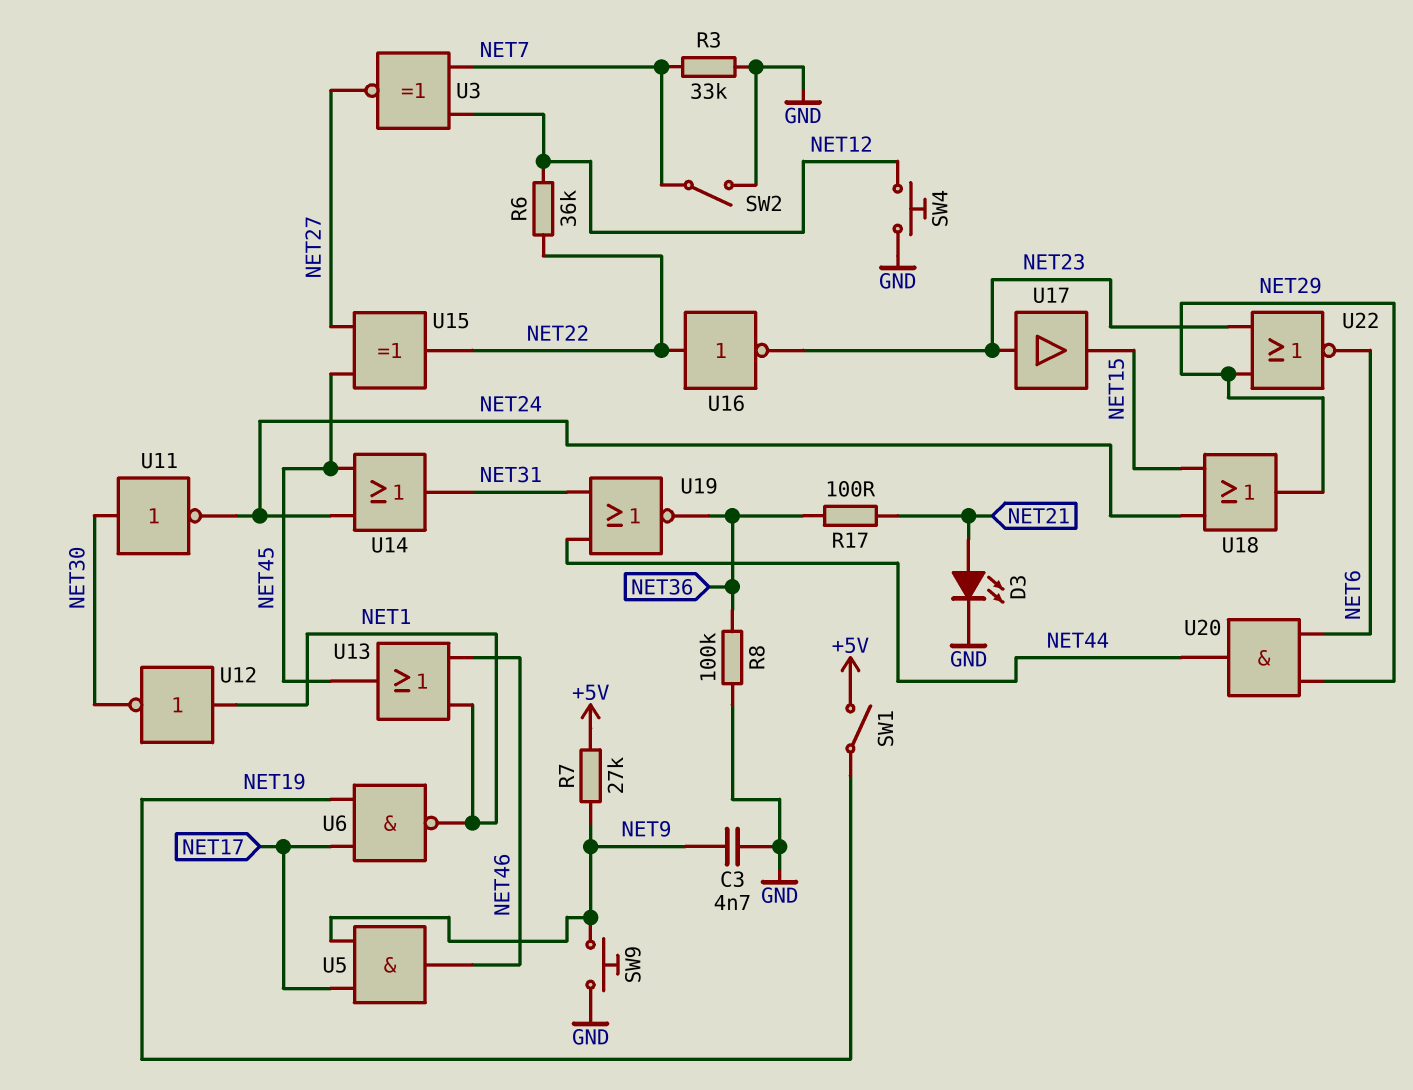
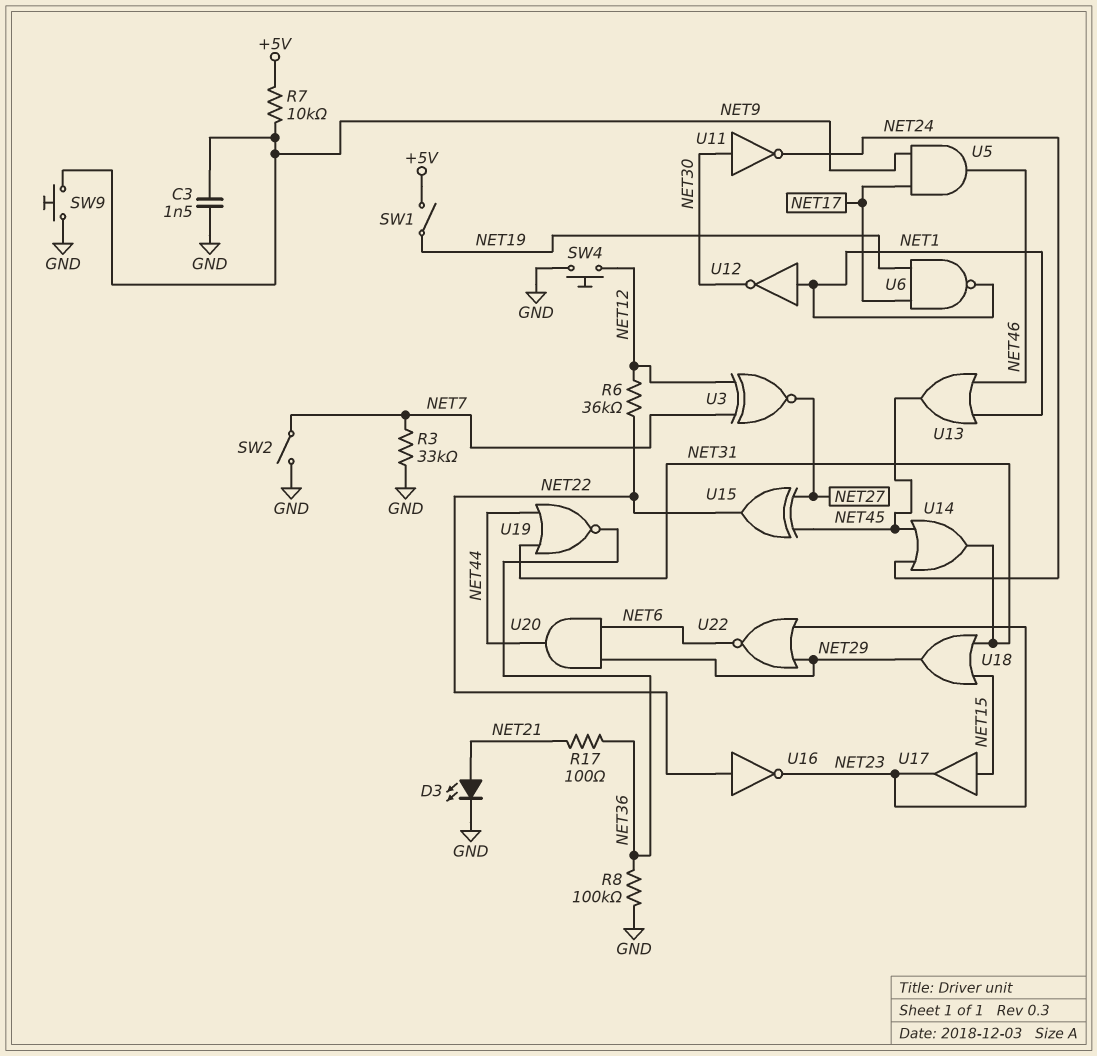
C3: 4.7nF (GND, NET9) -> 1.5nF (GND, NET9)
R7: 27k (+5V, NET9) -> 10k (+5V, NET9)
U17: buffer (in NET23, out NET15) -> buffer (in NET15, out NET23)
U18: OR (in NET15, in NET24, out NET29) -> OR (in NET15, in NET31, out NET29)

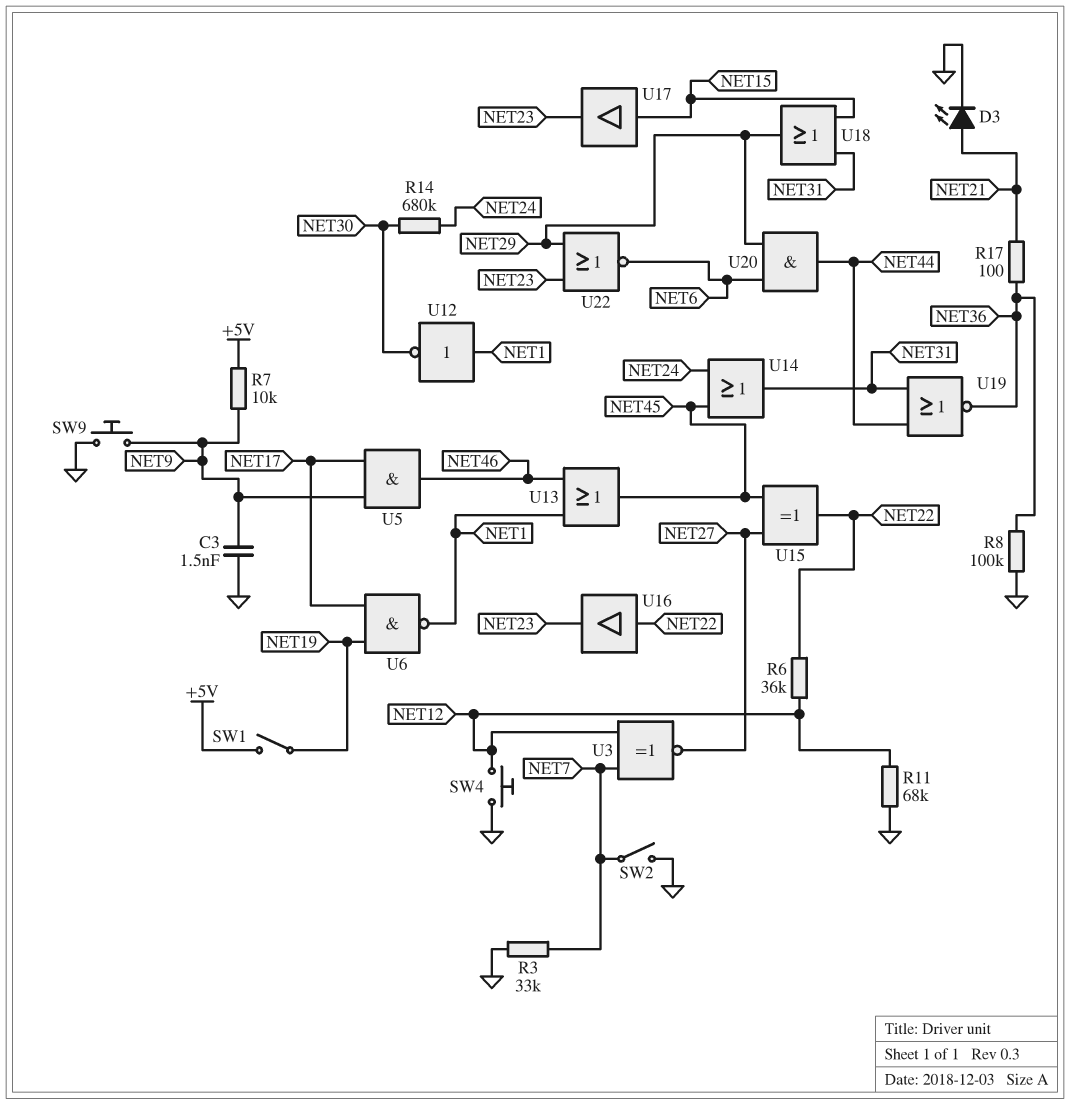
R11: none -> 68k (GND, NET12)
R14: none -> 680k (NET24, NET30)
U11: NOT (in NET30, out NET24) -> none
U16: NOT (in NET22, out NET23) -> buffer (in NET22, out NET23)

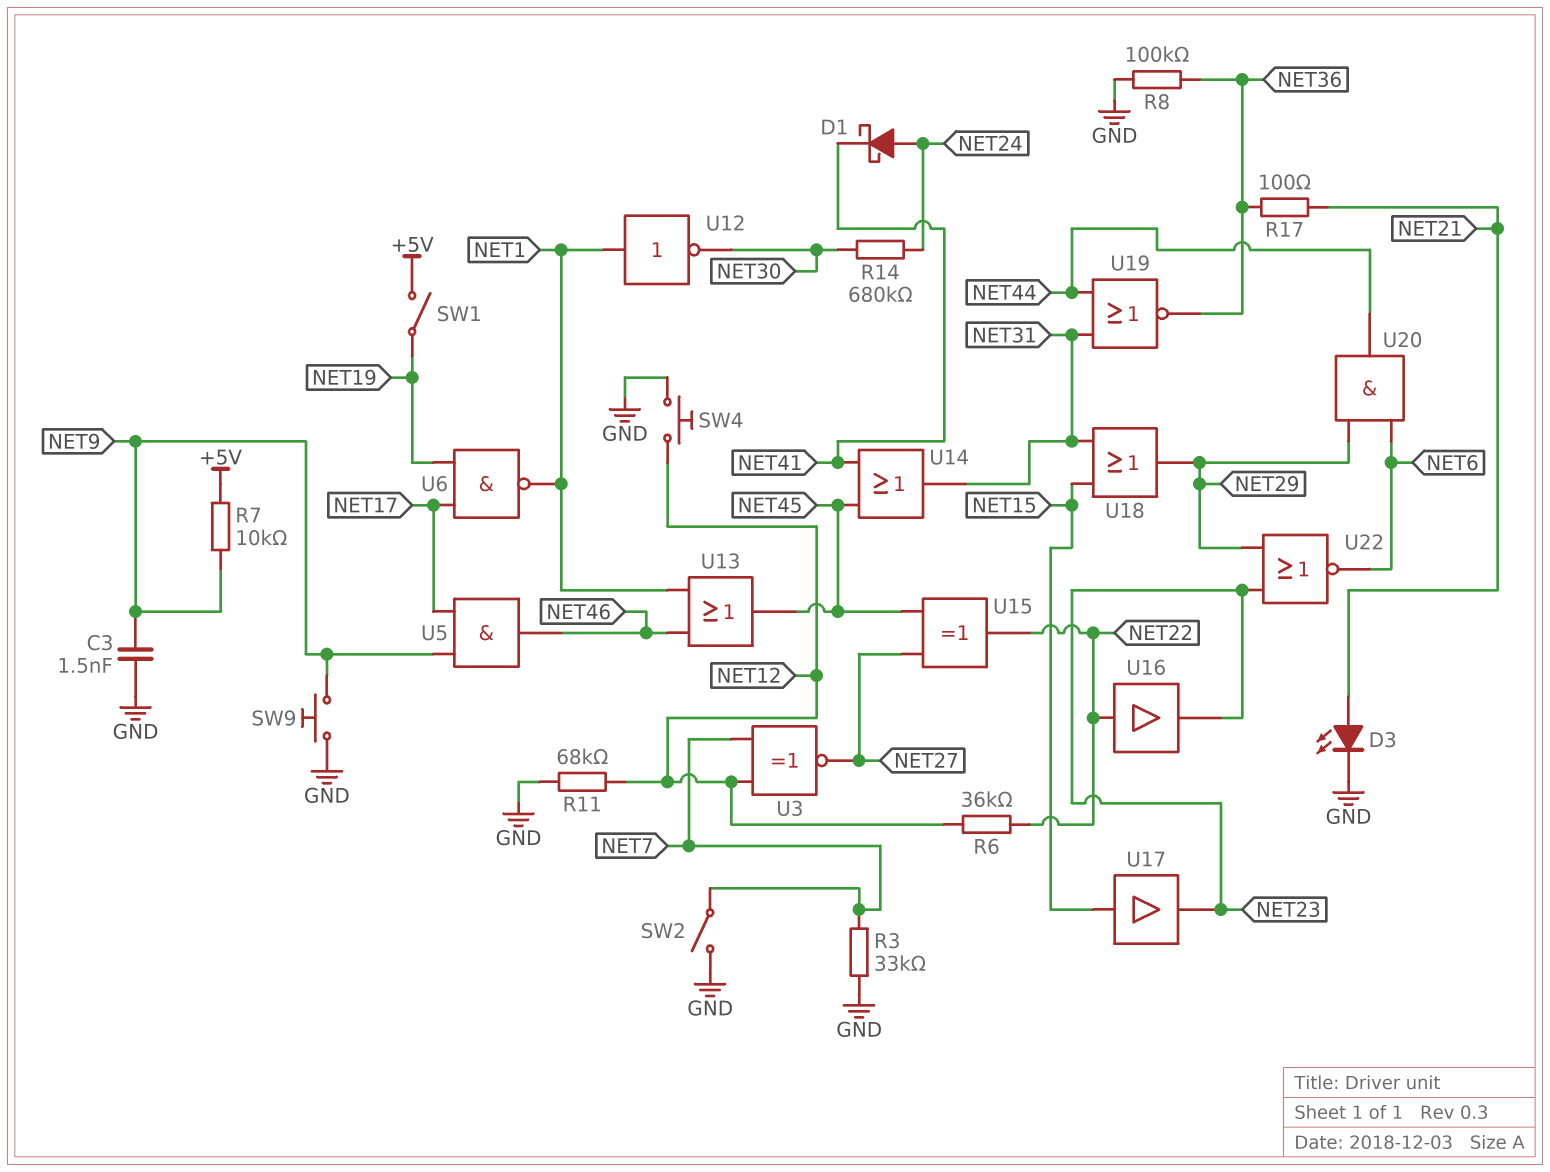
D1: none -> schottky (A NET24, K NET41)
U14: OR (in NET24, in NET45, out NET31) -> OR (in NET41, in NET45, out NET31)

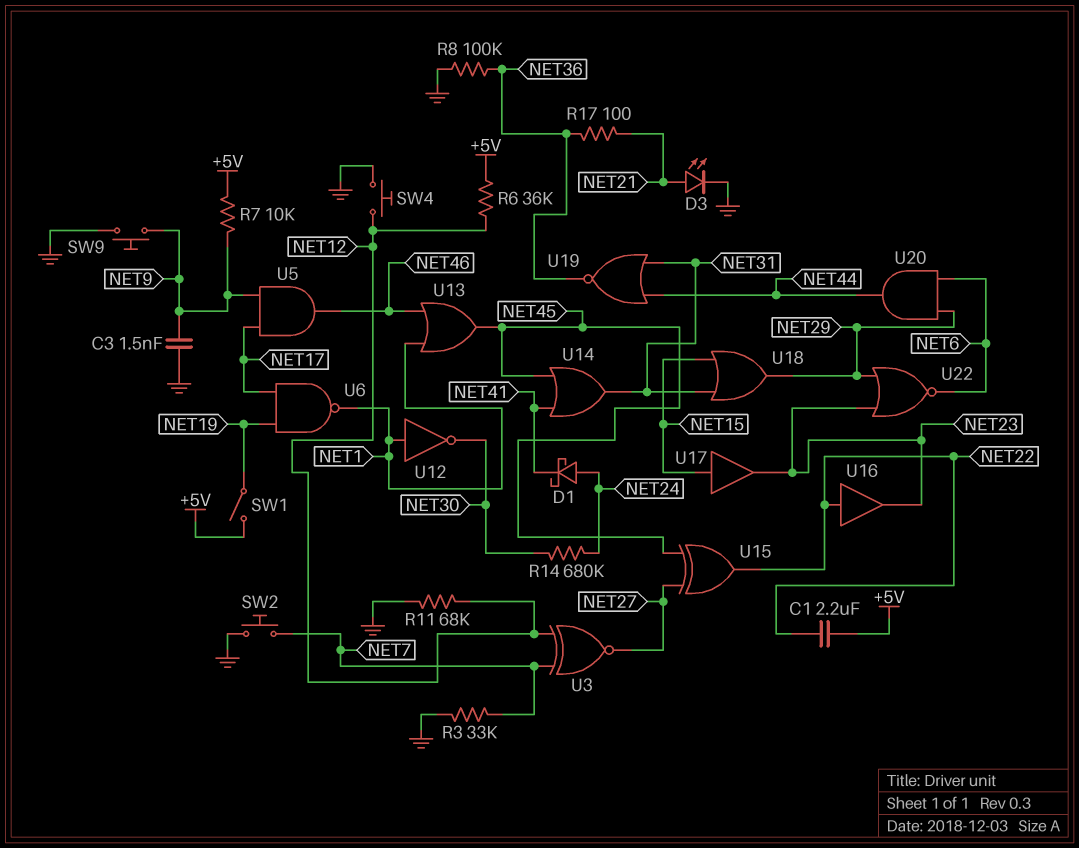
C1: none -> 2.2uF (+5V, NET22)
R6: 36k (NET12, NET22) -> 36k (+5V, NET12)
SW2: switch (GND, NET7) -> button (GND, NET7)

